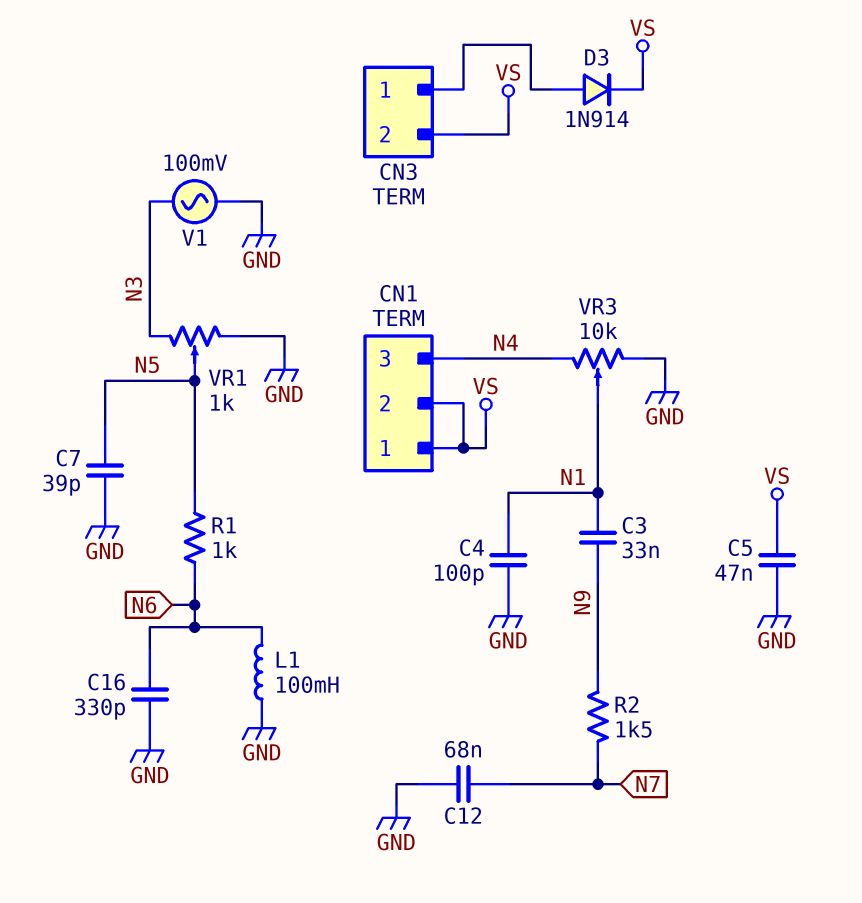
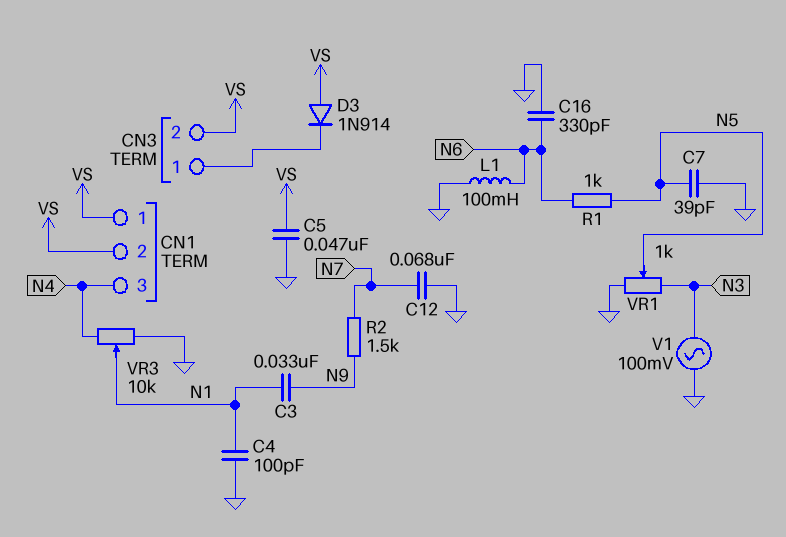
D3: diode 1N914 (A CN3/1, K VS) -> diode 1N914 (A VS, K CN3/1)

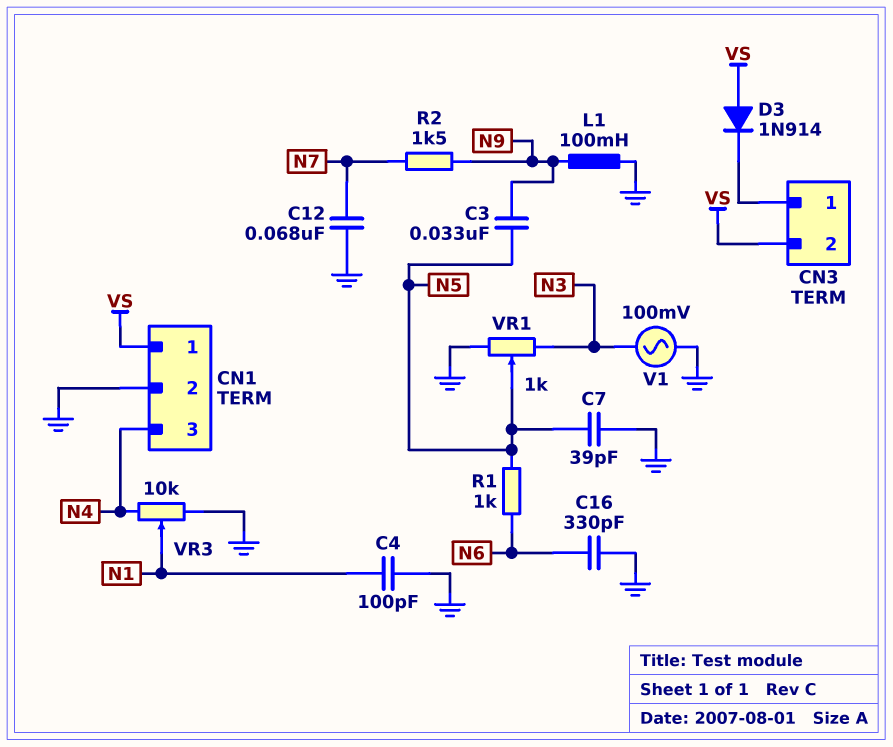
C3: 33nF (N1, N9) -> 33nF (N5, N9)
C5: 47nF (GND, VS) -> none
CN1 pin 2: VS -> GND
L1: 100mH (GND, N6) -> 100mH (GND, N9)

